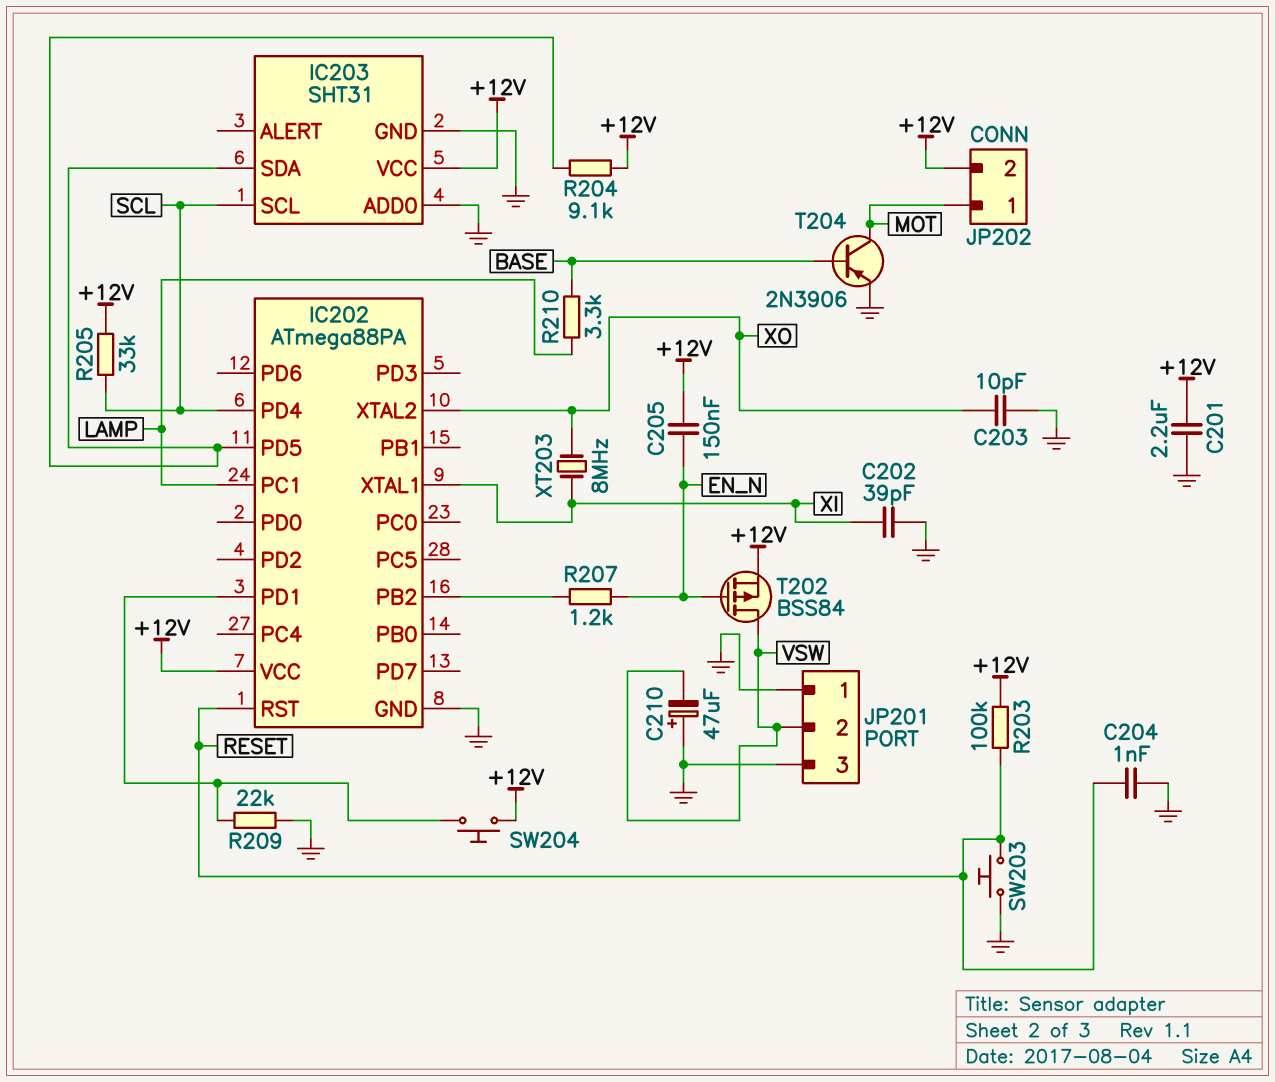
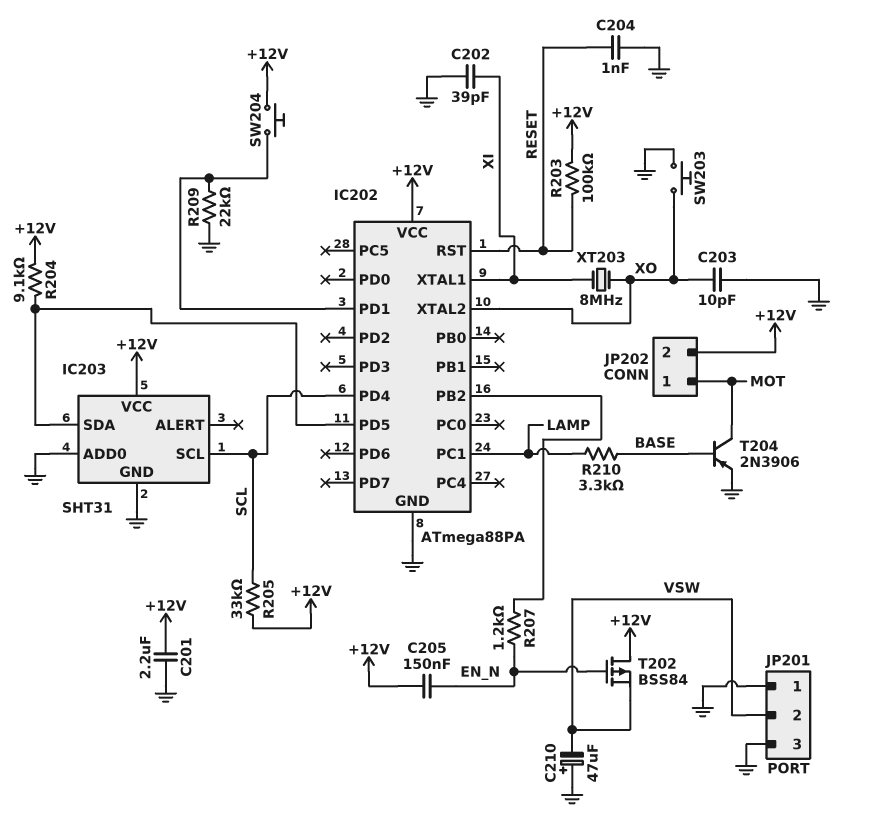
SW203: button (GND, RESET) -> button (GND, XO)
T202: PMOS BSS84 (G EN_N, D VSW, S +12V) -> PMOS BSS84 (G EN_N, D +12V, S VSW)

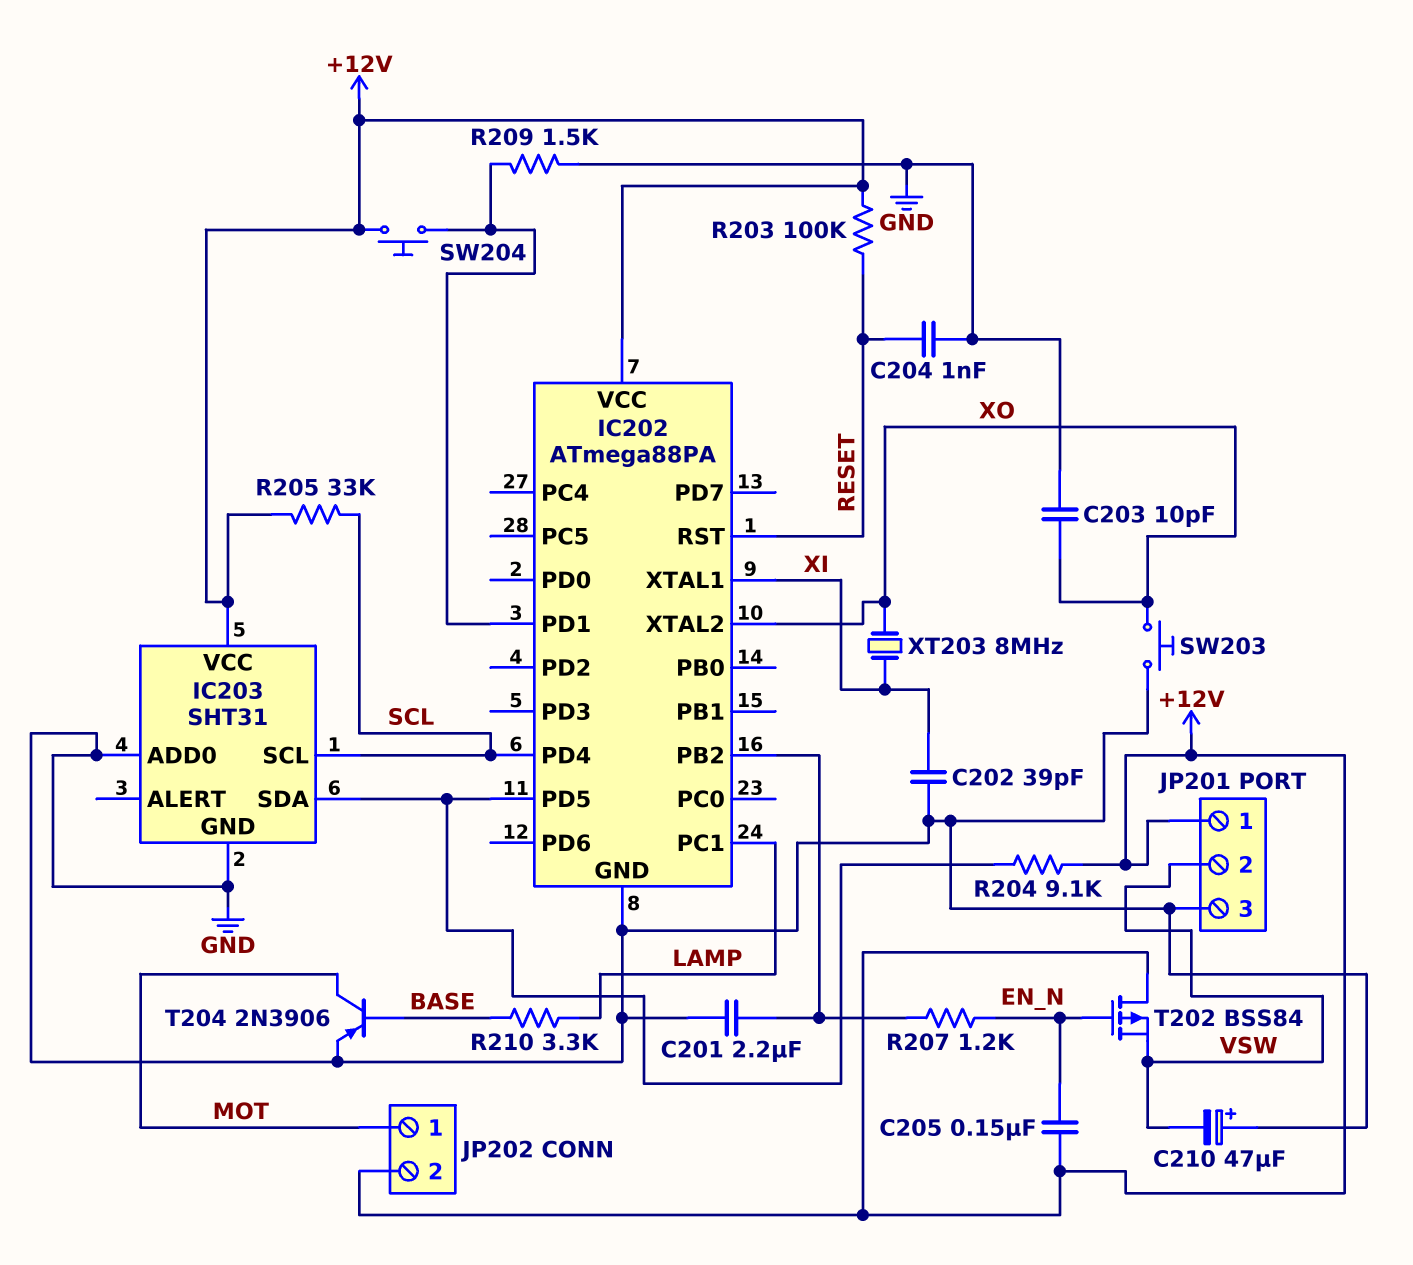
C201: 2.2uF (+12V, GND) -> 2.2uF (GND, IC202/PB2)
JP201 pin 1: GND -> +12V
R209: 22k (GND, IC202/PD1) -> 1.5k (GND, IC202/PD1)

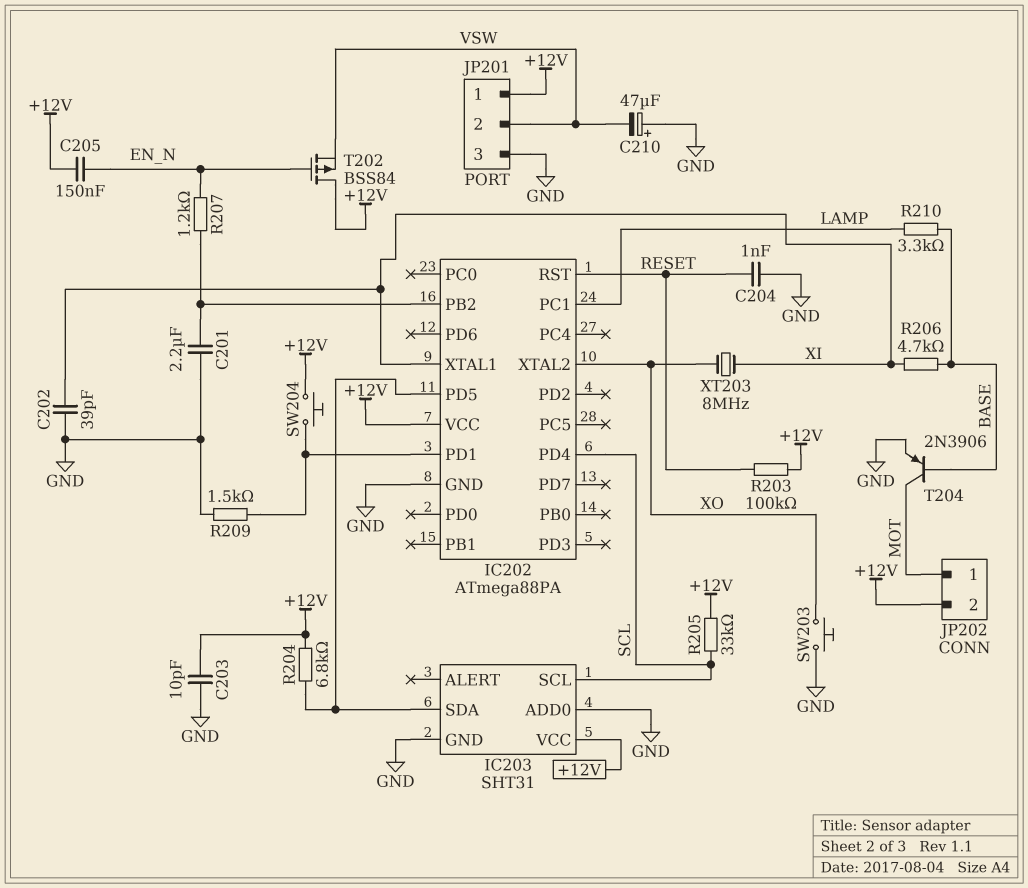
C203: 10pF (GND, XO) -> 10pF (+12V, GND)
R204: 9.1k (+12V, IC202/PD5) -> 6.8k (+12V, IC202/PD5)
R206: none -> 4.7k (BASE, XI)

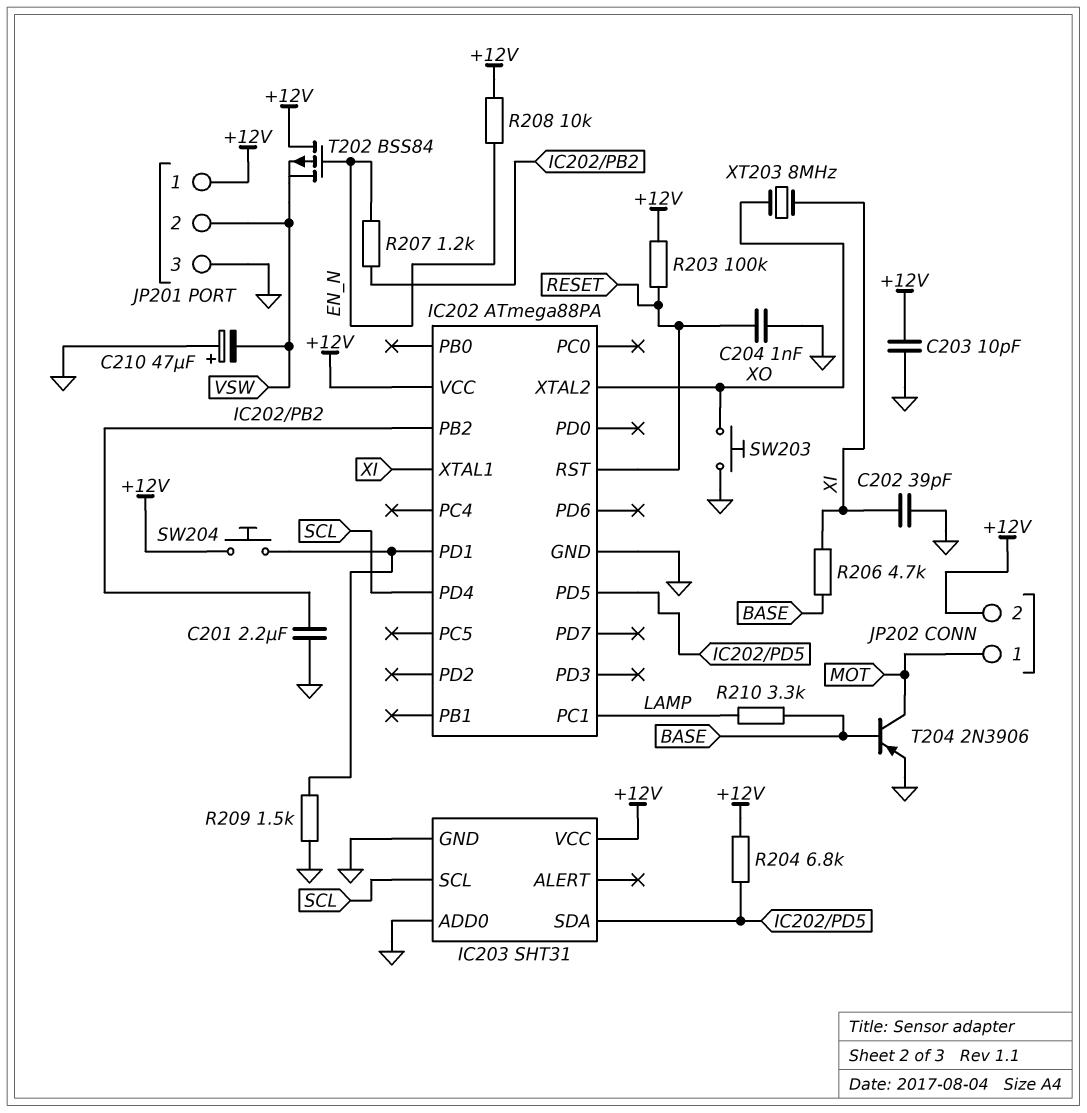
C205: 150nF (+12V, EN_N) -> none
R205: 33k (+12V, SCL) -> none
R208: none -> 10k (+12V, EN_N)

